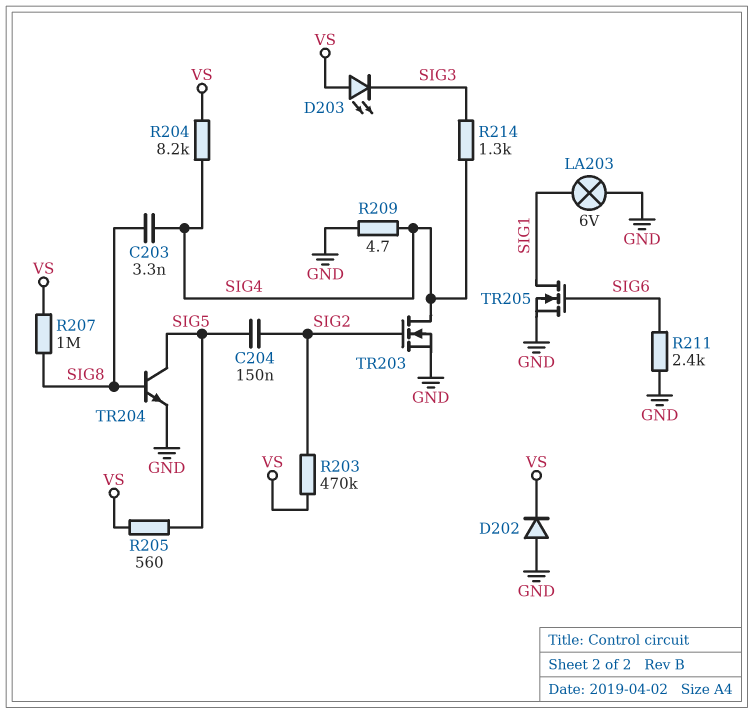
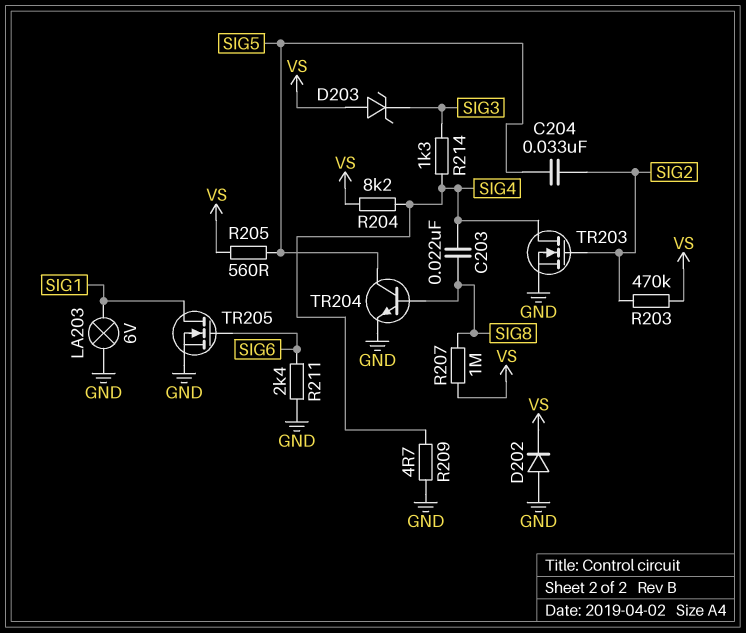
C203: 3.3nF (SIG4, SIG8) -> 22nF (SIG4, SIG8)
C204: 150nF (SIG2, SIG5) -> 33nF (SIG2, SIG5)
D203: LED (A VS, K SIG3) -> zener (A VS, K SIG3)

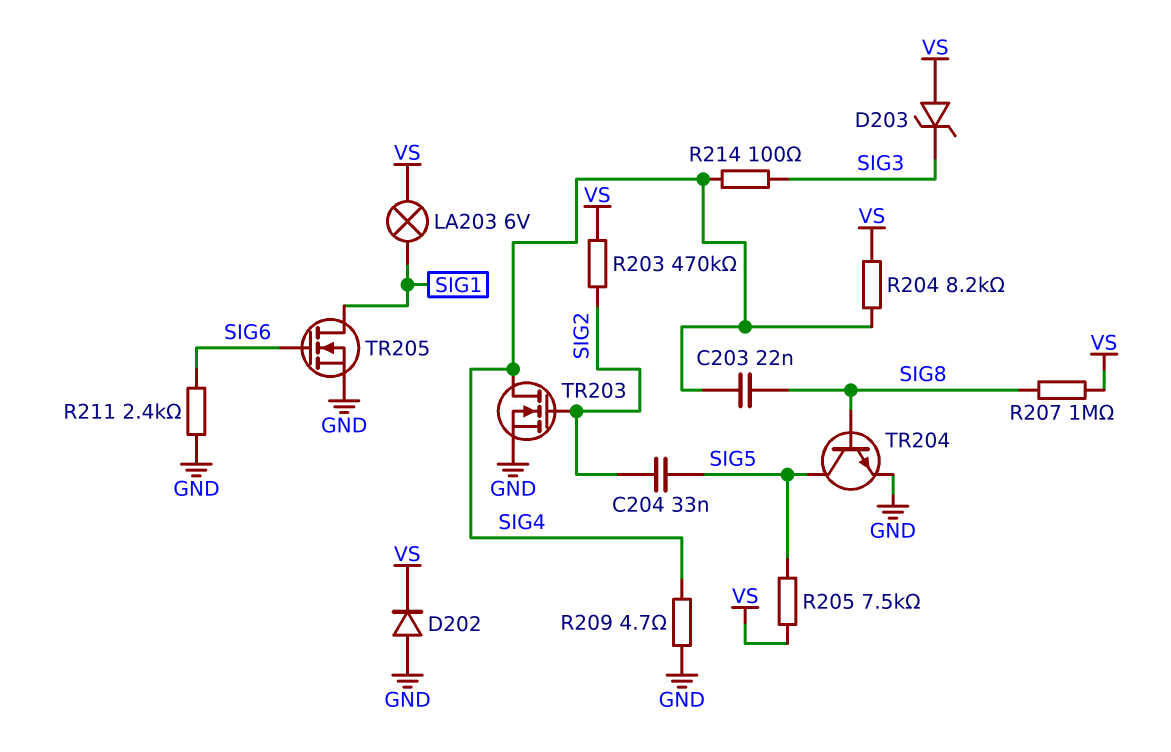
LA203: lamp 6V (GND, SIG1) -> lamp 6V (SIG1, VS)
R205: 560 (SIG5, VS) -> 7.5k (SIG5, VS)
R214: 1.3k (SIG3, SIG4) -> 100 (SIG3, SIG4)

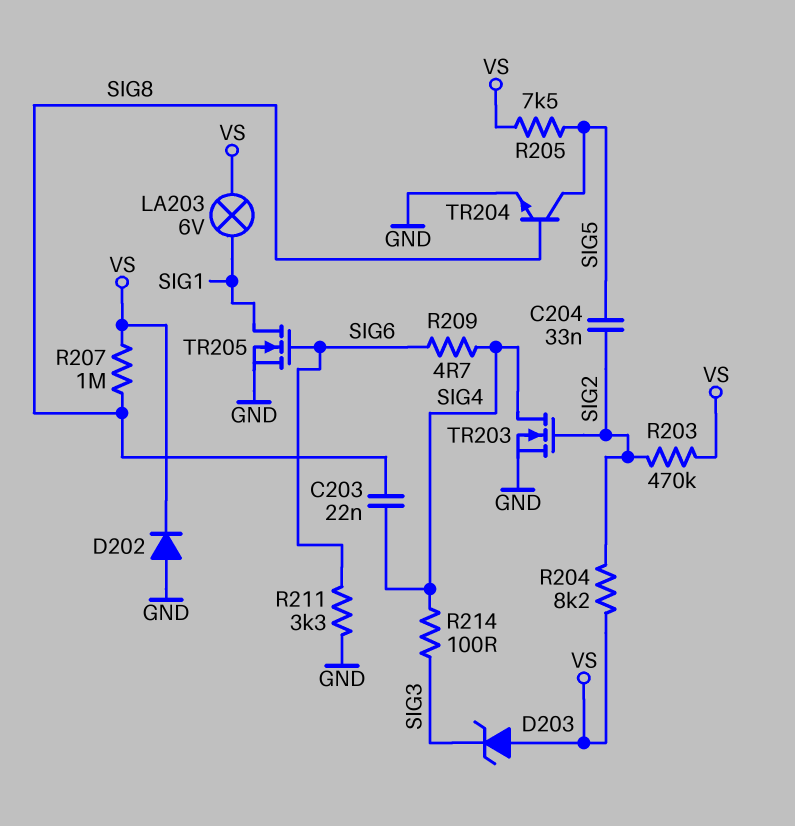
R204: 8.2k (SIG4, VS) -> 8.2k (SIG2, VS)
R209: 4.7 (GND, SIG4) -> 4.7 (SIG4, SIG6)
R211: 2.4k (GND, SIG6) -> 3.3k (GND, SIG6)

